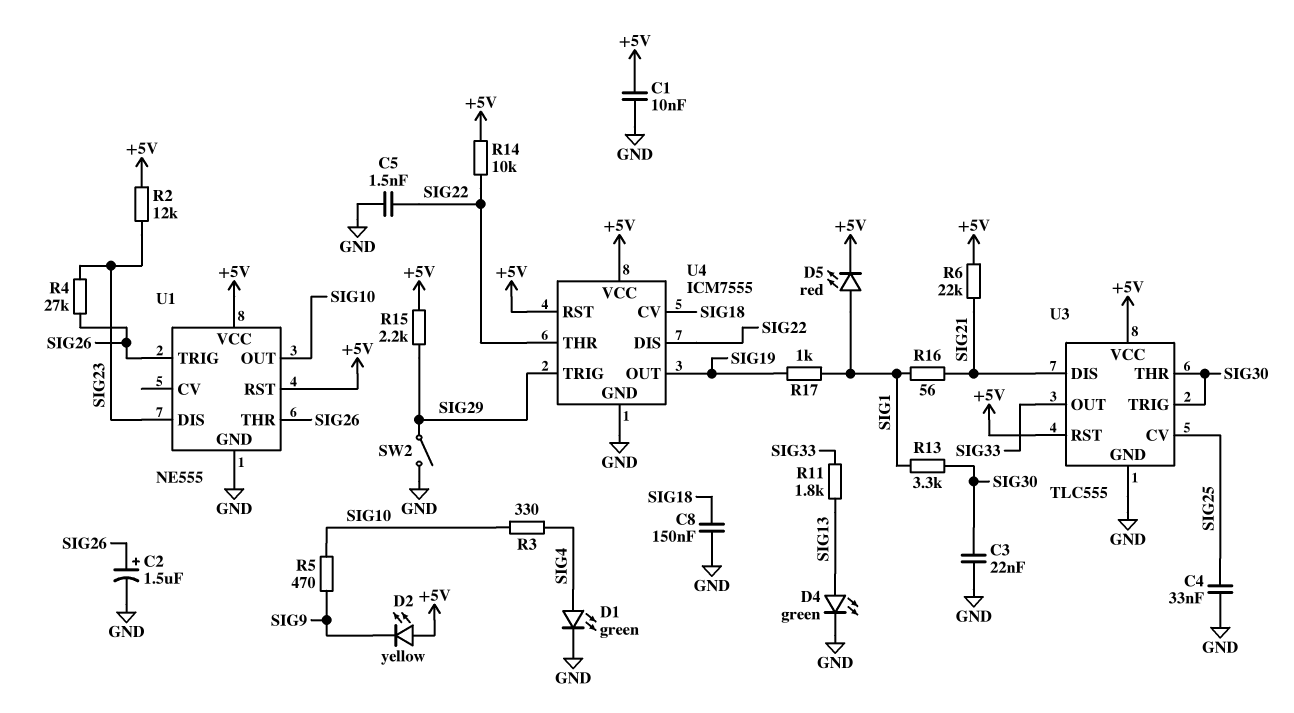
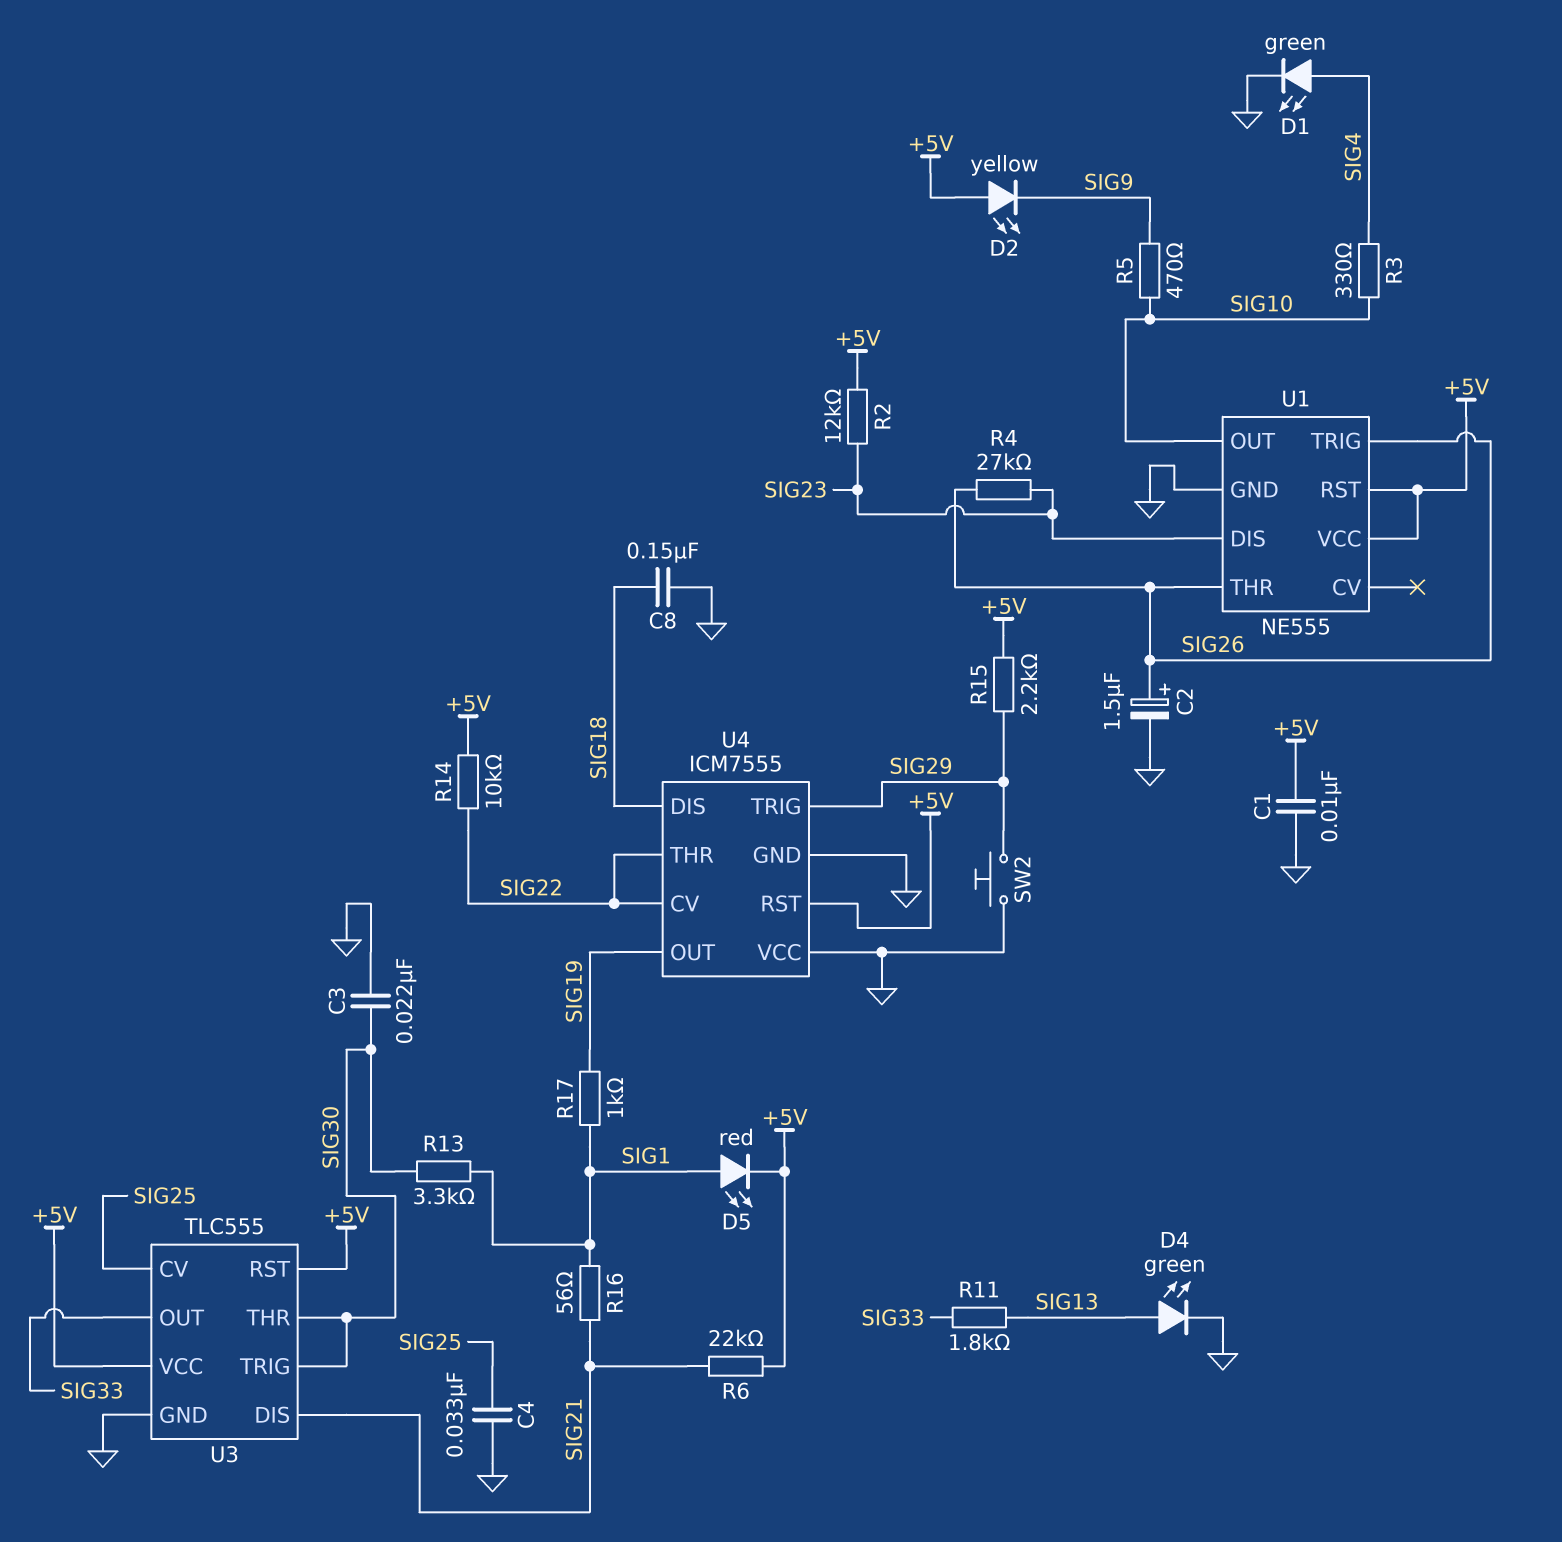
C5: 1.5nF (GND, SIG22) -> none
SW2: switch (GND, SIG29) -> button (GND, SIG29)
U4 pin CV: SIG18 -> SIG22
U4 pin DIS: SIG22 -> SIG18
U4 pin VCC: +5V -> GND

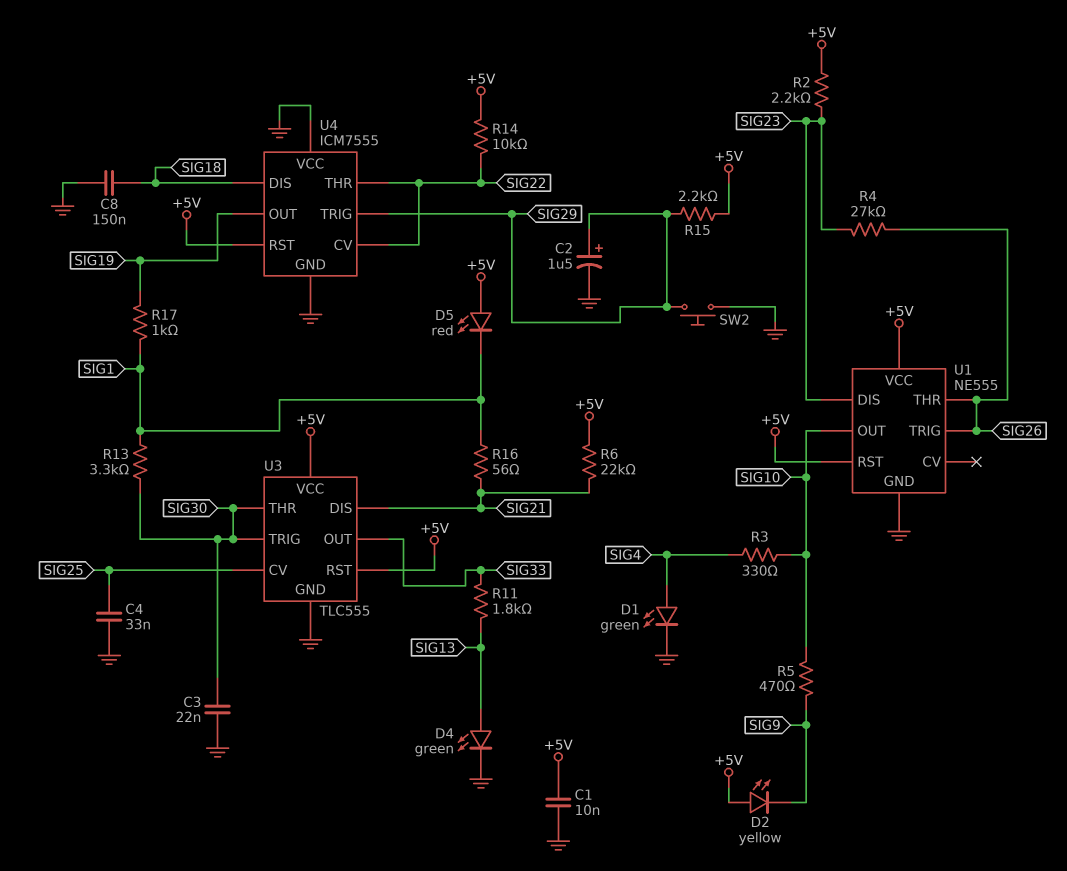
C2: 1.5uF (plus SIG26, minus GND) -> 1.5uF (plus SIG29, minus GND)
D5: LED red (A SIG1, K +5V) -> LED red (A +5V, K SIG1)
R2: 12k (+5V, SIG23) -> 2.2k (+5V, SIG23)

